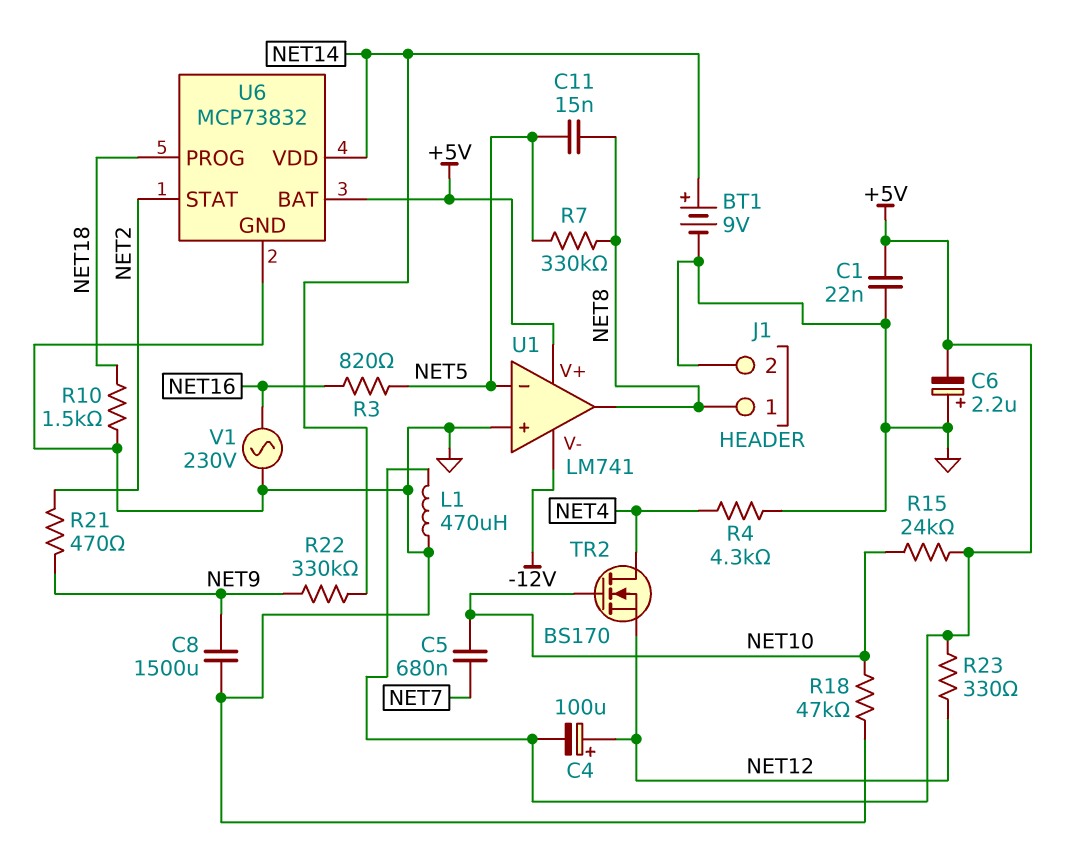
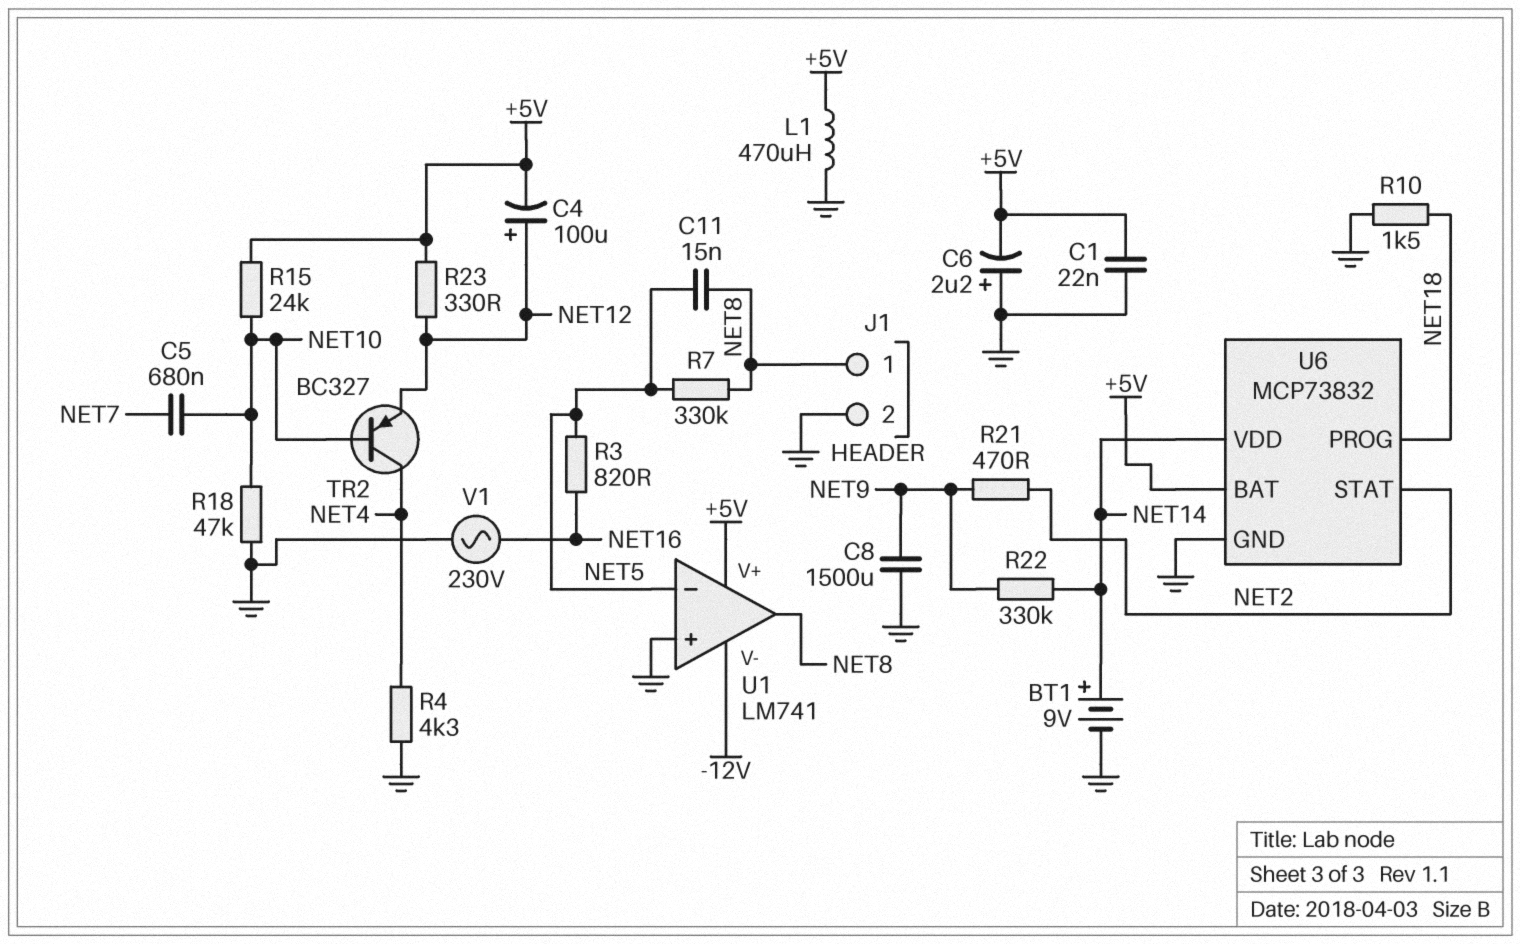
TR2: NMOS BS170 (G NET10, D NET4, S NET12) -> PNP BC327 (B NET10, C NET4, E NET12)

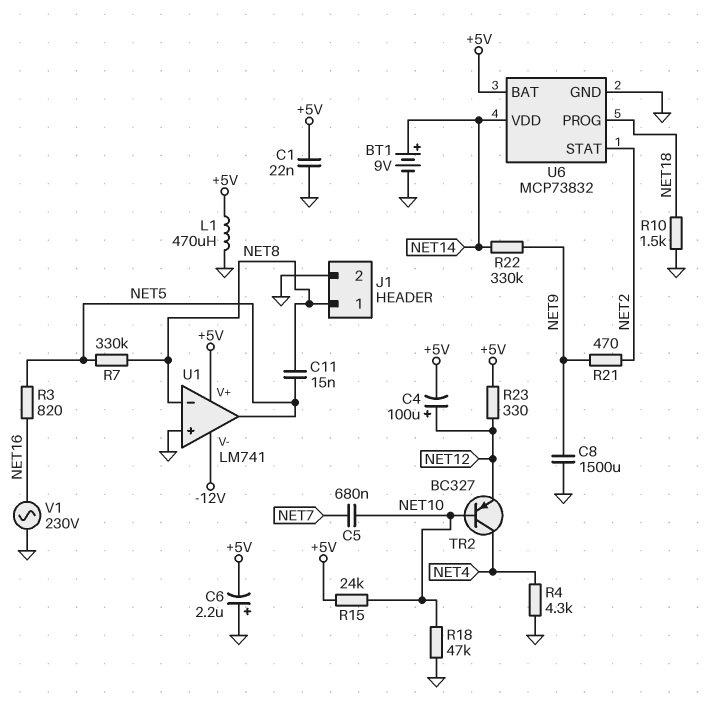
U1 pin in-: NET5 -> NET8
U1 pin out: NET8 -> NET5

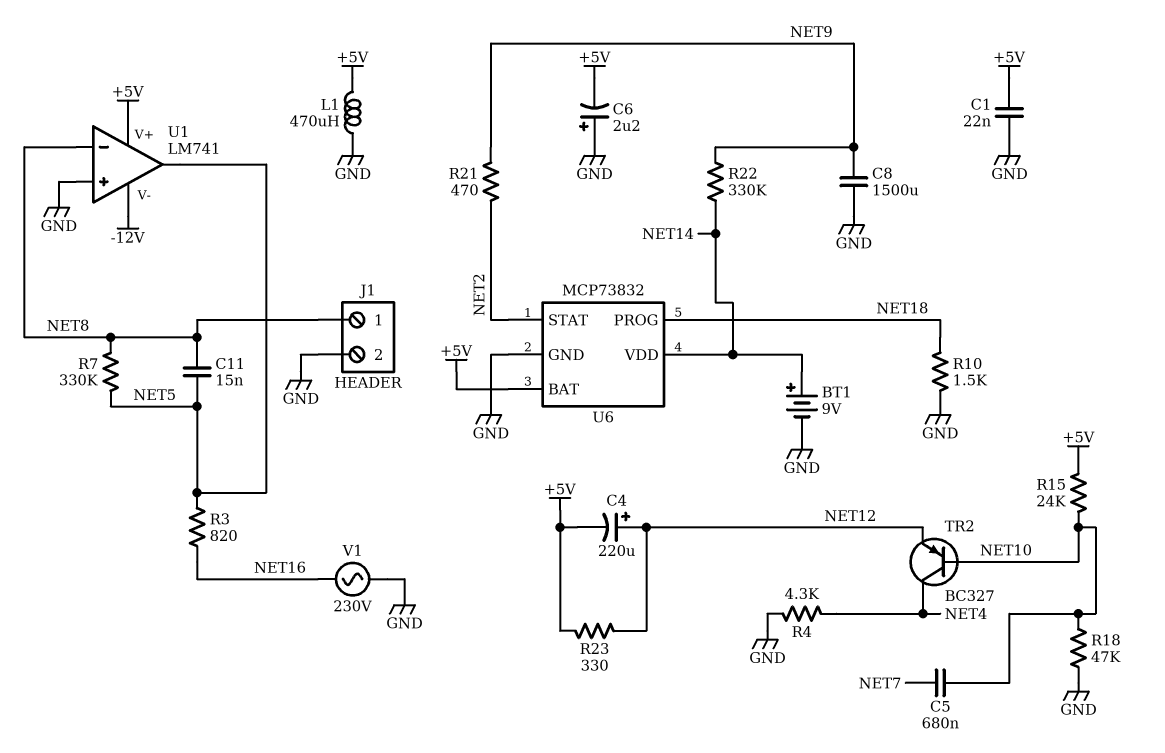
C4: 100uF (plus NET12, minus +5V) -> 220uF (plus NET12, minus +5V)

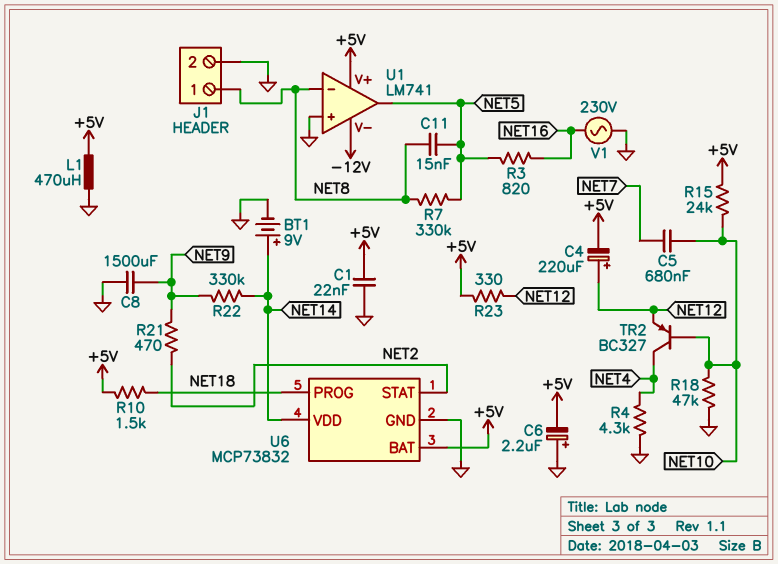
R10: 1.5k (GND, NET18) -> 1.5k (+5V, NET18)

